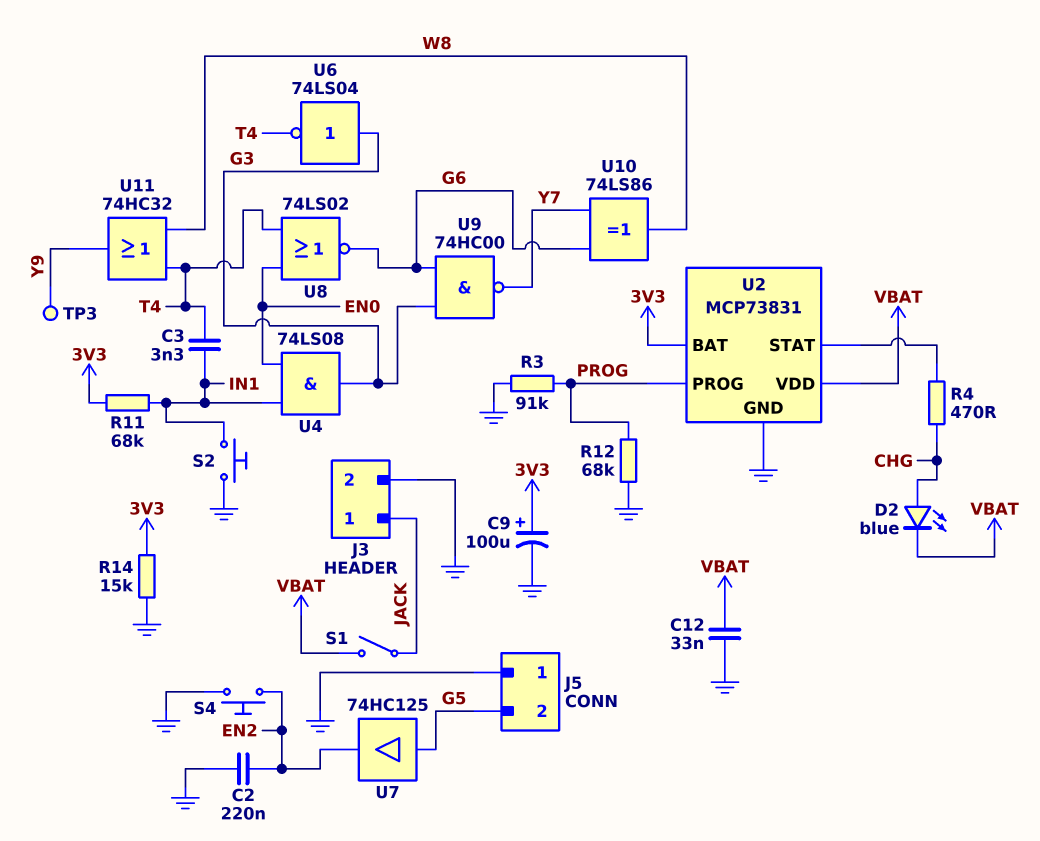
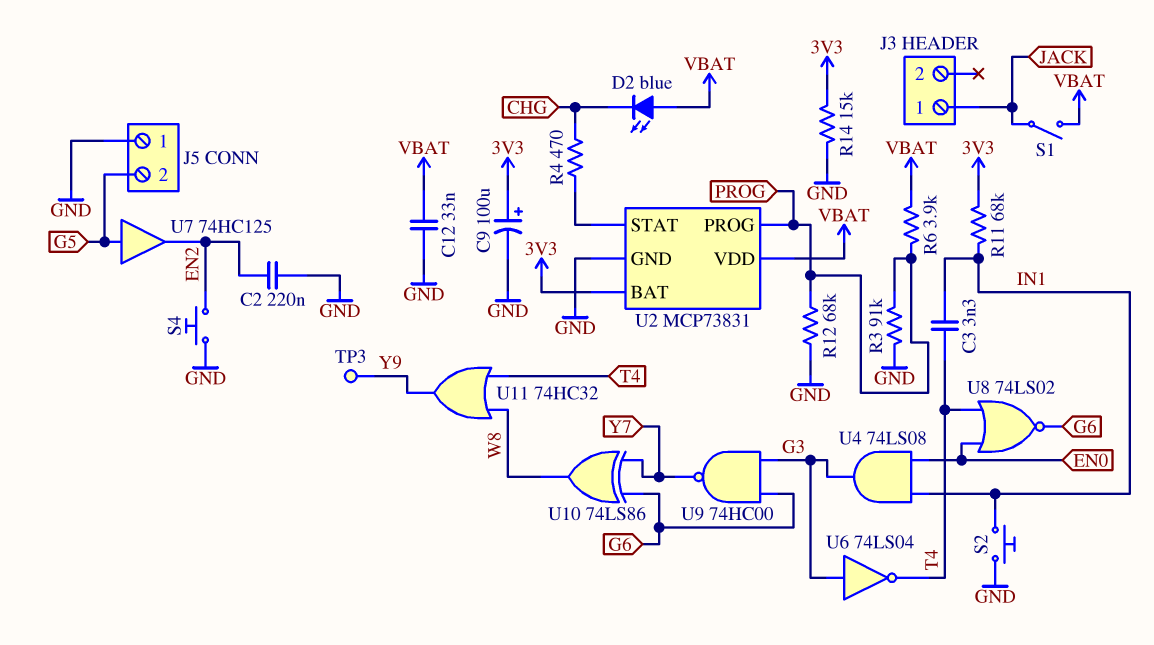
D2: LED blue (A CHG, K VBAT) -> LED blue (A VBAT, K CHG)
J3 pin 2: GND -> none
R6: none -> 3.9k (PROG, VBAT)

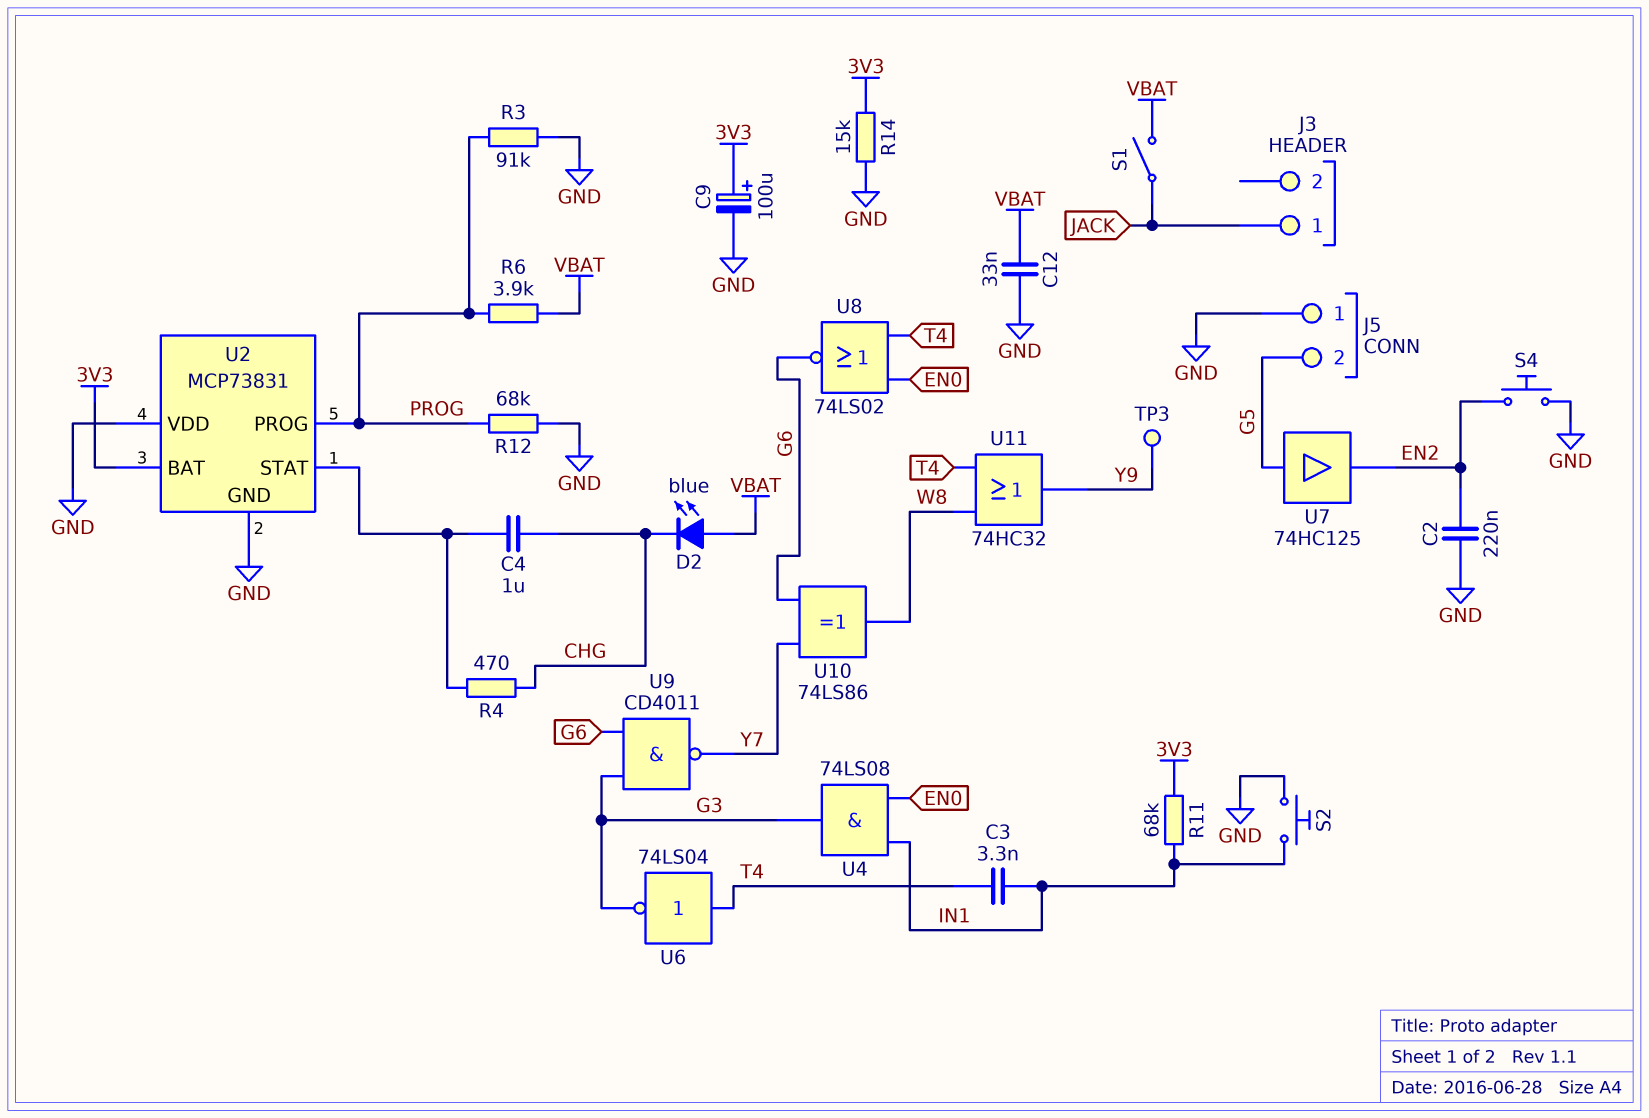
C4: none -> 1uF (CHG, U2/STAT)
U2 pin VDD: VBAT -> GND
U6: NOT 74LS04 (in G3, out T4) -> NOT 74LS04 (in T4, out G3)
U9: NAND 74HC00 (in G3, in G6, out Y7) -> NAND CD4011 (in G3, in G6, out Y7)

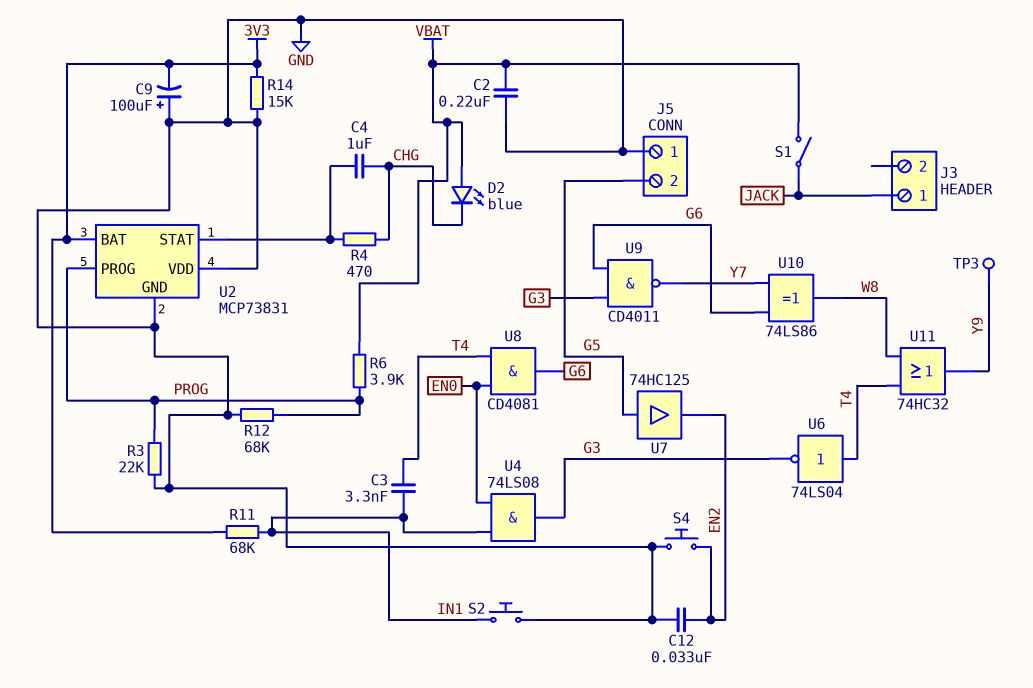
C2: 220nF (EN2, GND) -> 220nF (GND, VBAT)
C9: 100uF (plus 3V3, minus GND) -> 100uF (plus GND, minus 3V3)
C12: 33nF (GND, VBAT) -> 33nF (EN2, GND)
R3: 91k (GND, PROG) -> 22k (GND, PROG)
U8: NOR 74LS02 (in EN0, in T4, out G6) -> AND CD4081 (in EN0, in T4, out G6)

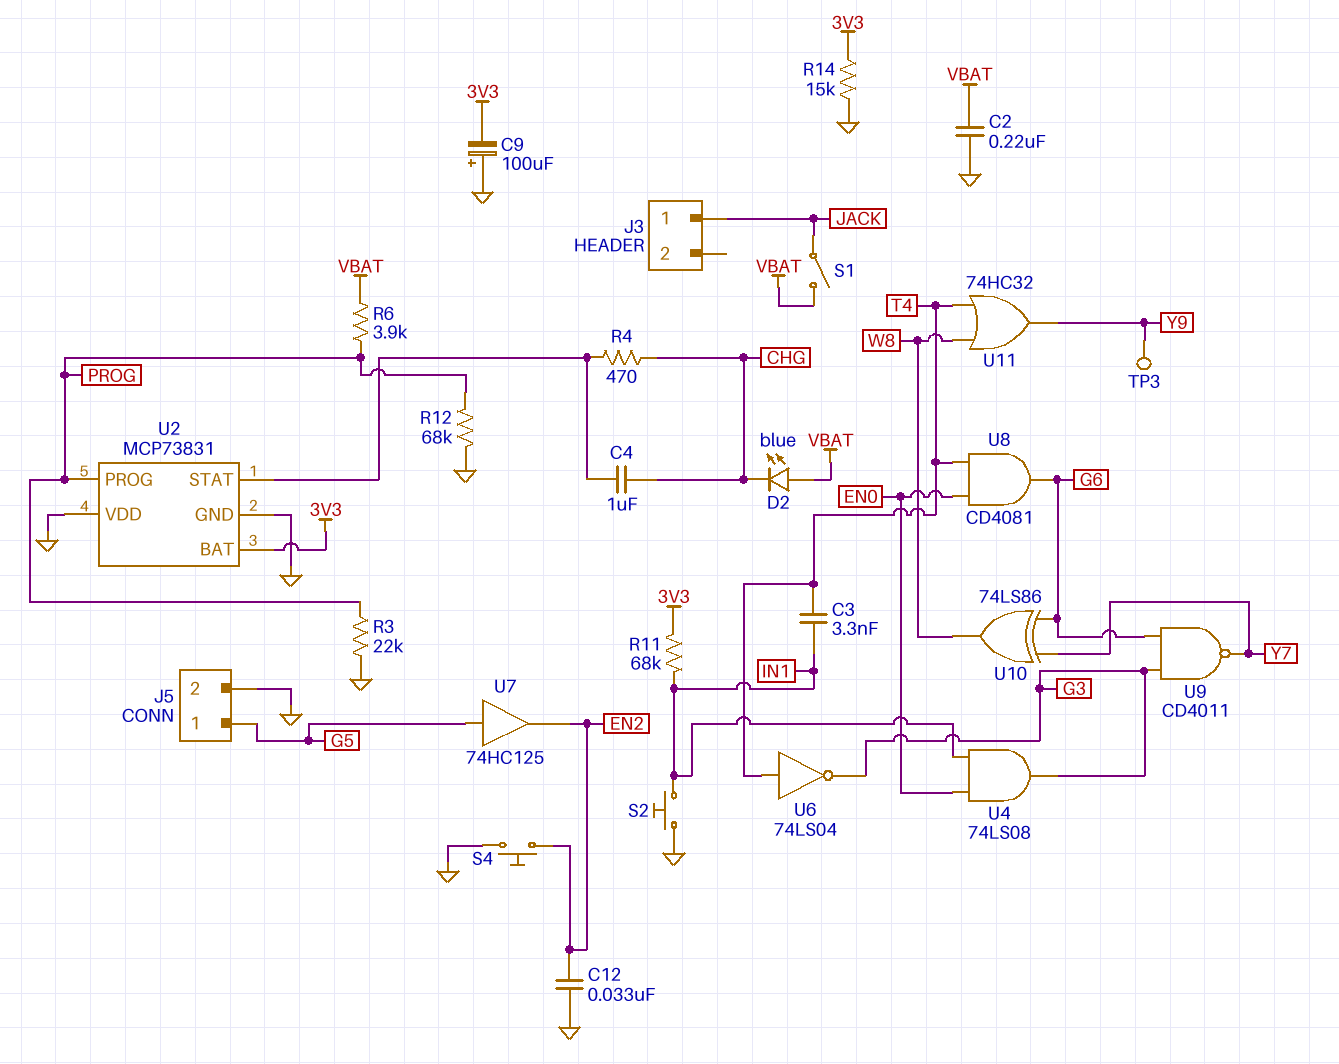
J5 pin 1: GND -> G5
J5 pin 2: G5 -> GND

